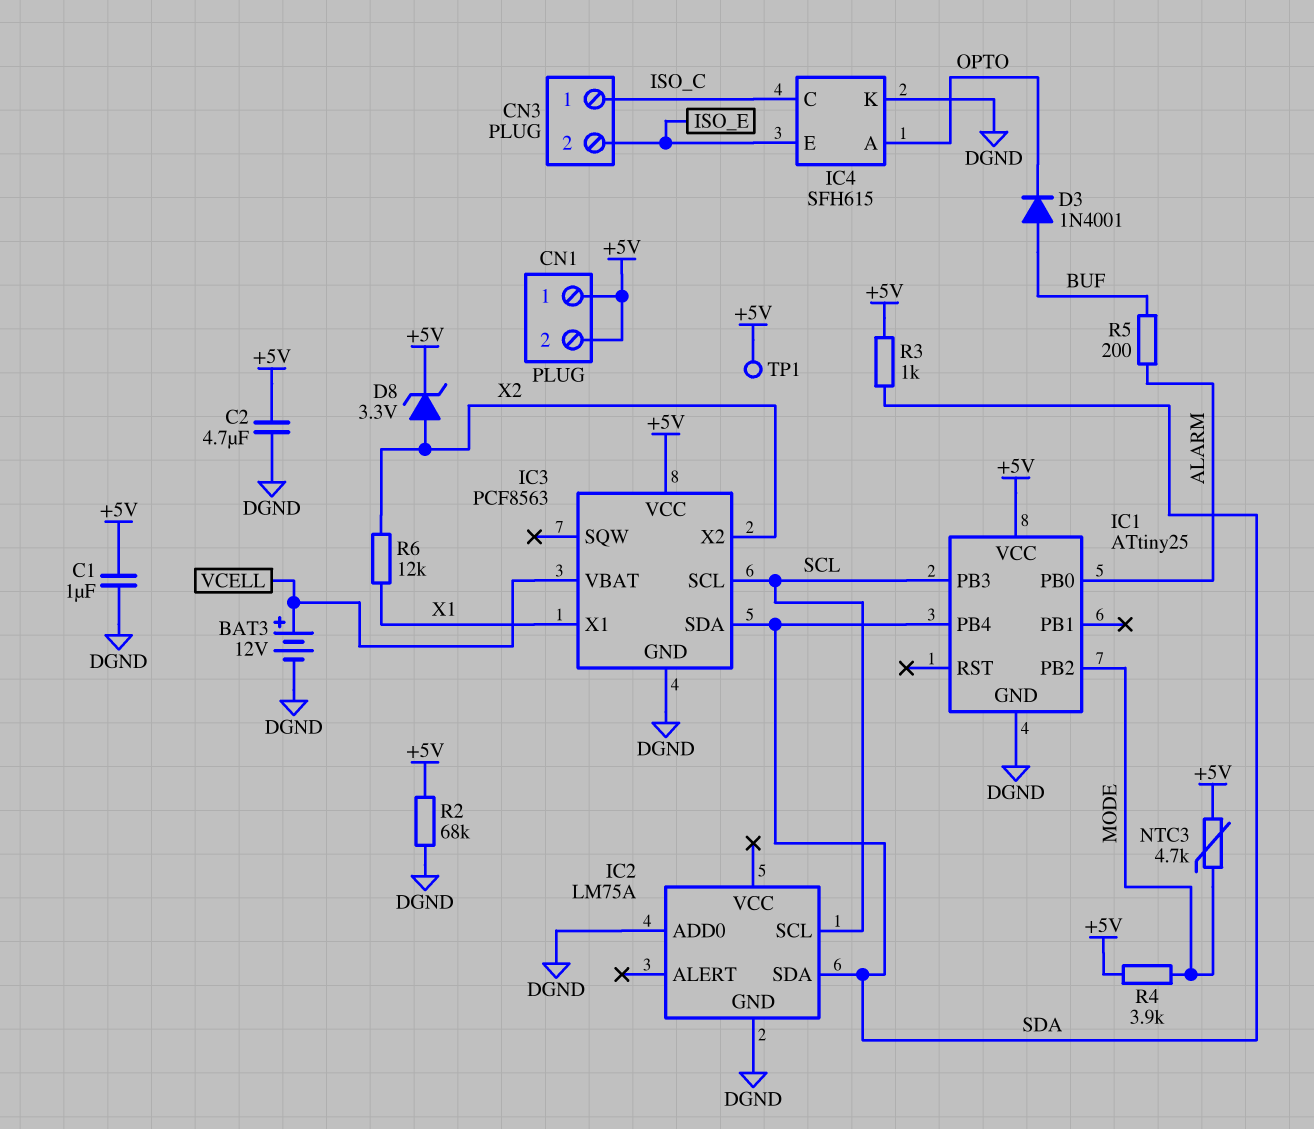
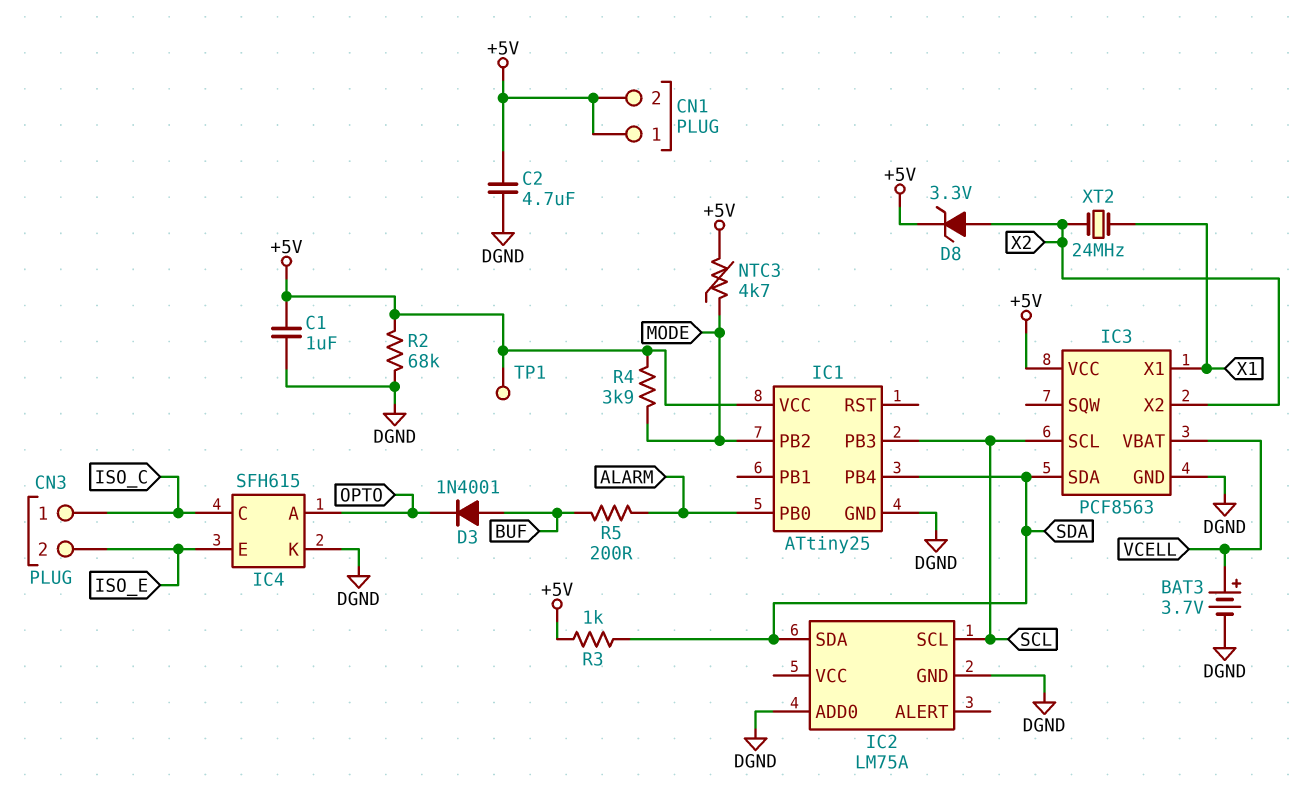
BAT3: 12V (plus VCELL, minus DGND) -> 3.7V (plus VCELL, minus DGND)
R6: 12k (X1, X2) -> none
XT2: none -> 24MHz (X1, X2)

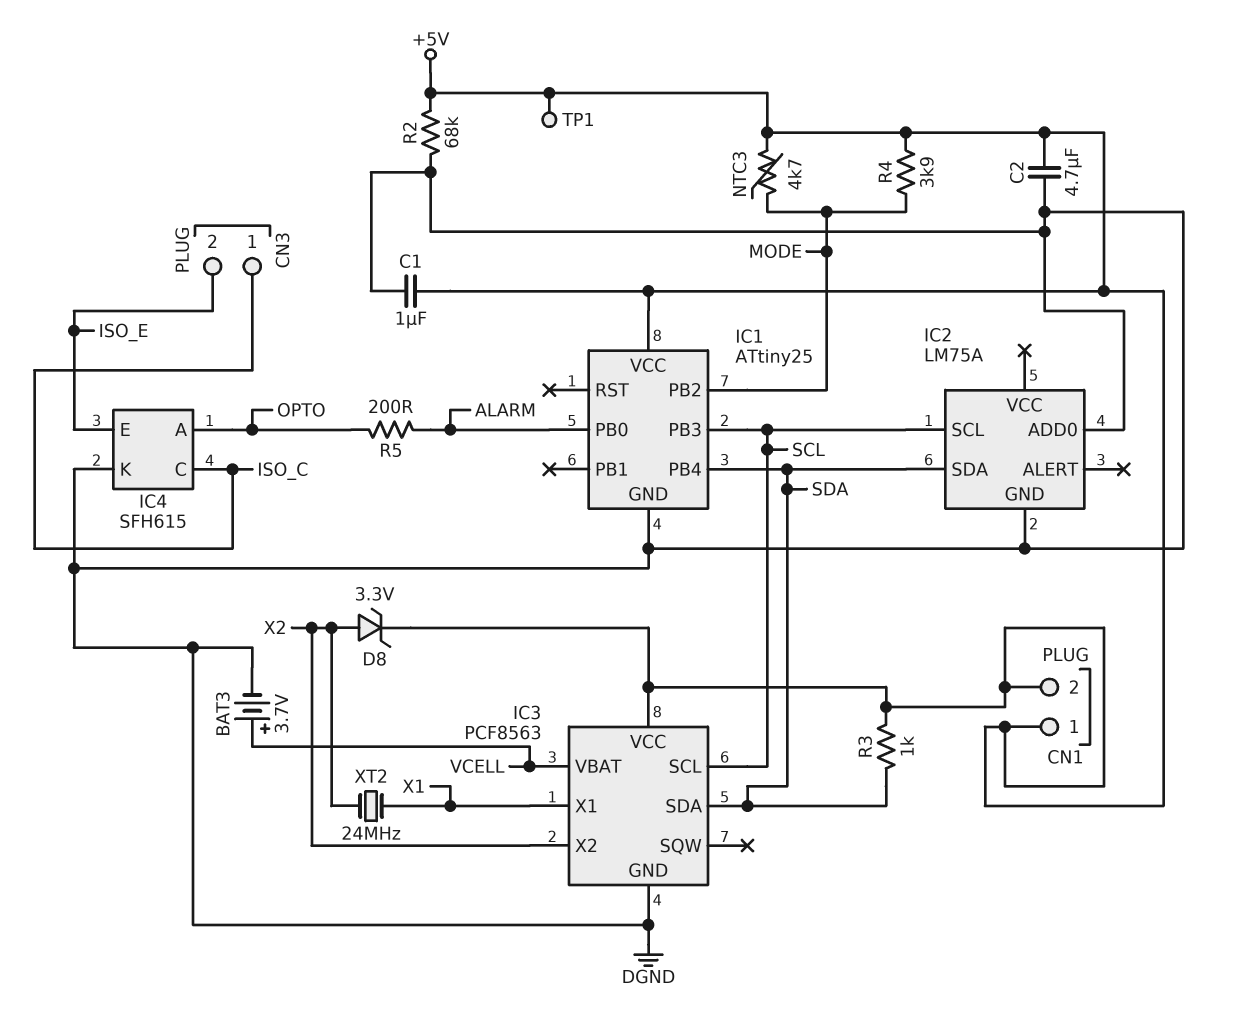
D3: diode 1N4001 (A BUF, K OPTO) -> none
R5: 200 (ALARM, BUF) -> 200 (ALARM, OPTO)

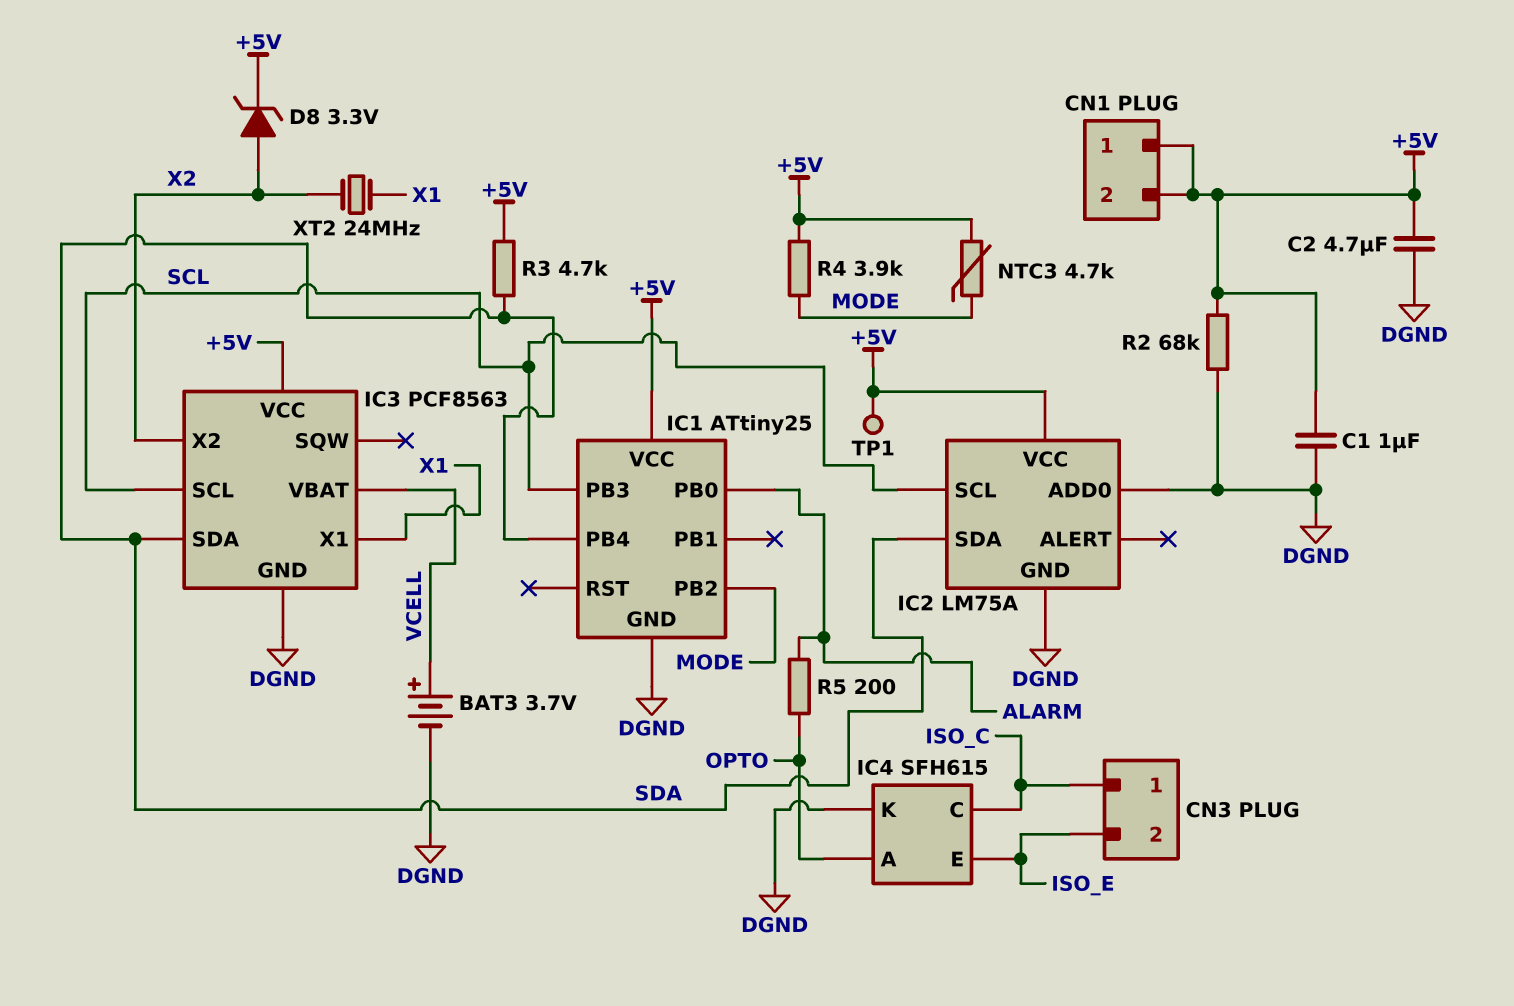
IC2 pin VCC: none -> +5V
R3: 1k (+5V, SDA) -> 4.7k (+5V, SDA)

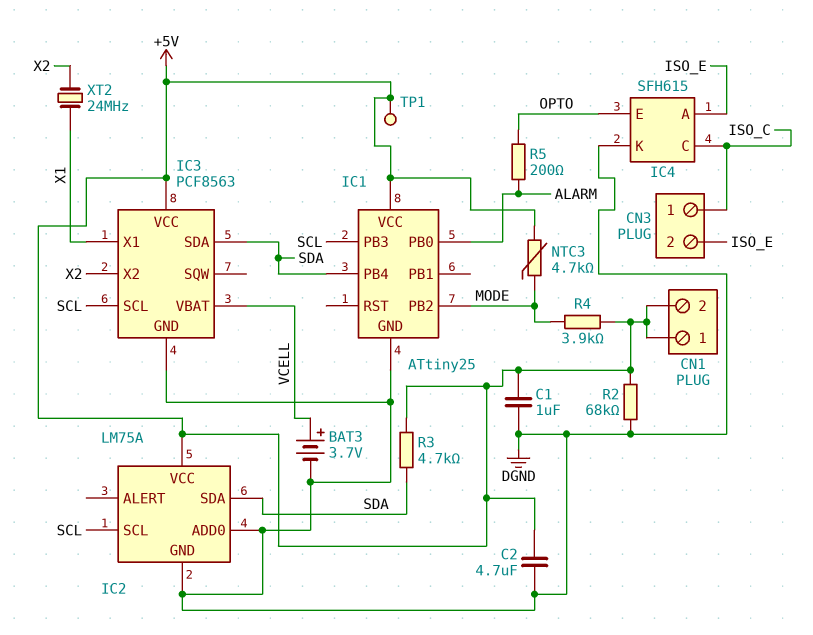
D8: zener 3.3V (A X2, K +5V) -> none
IC4 pin A: OPTO -> ISO_E
IC4 pin E: ISO_E -> OPTO

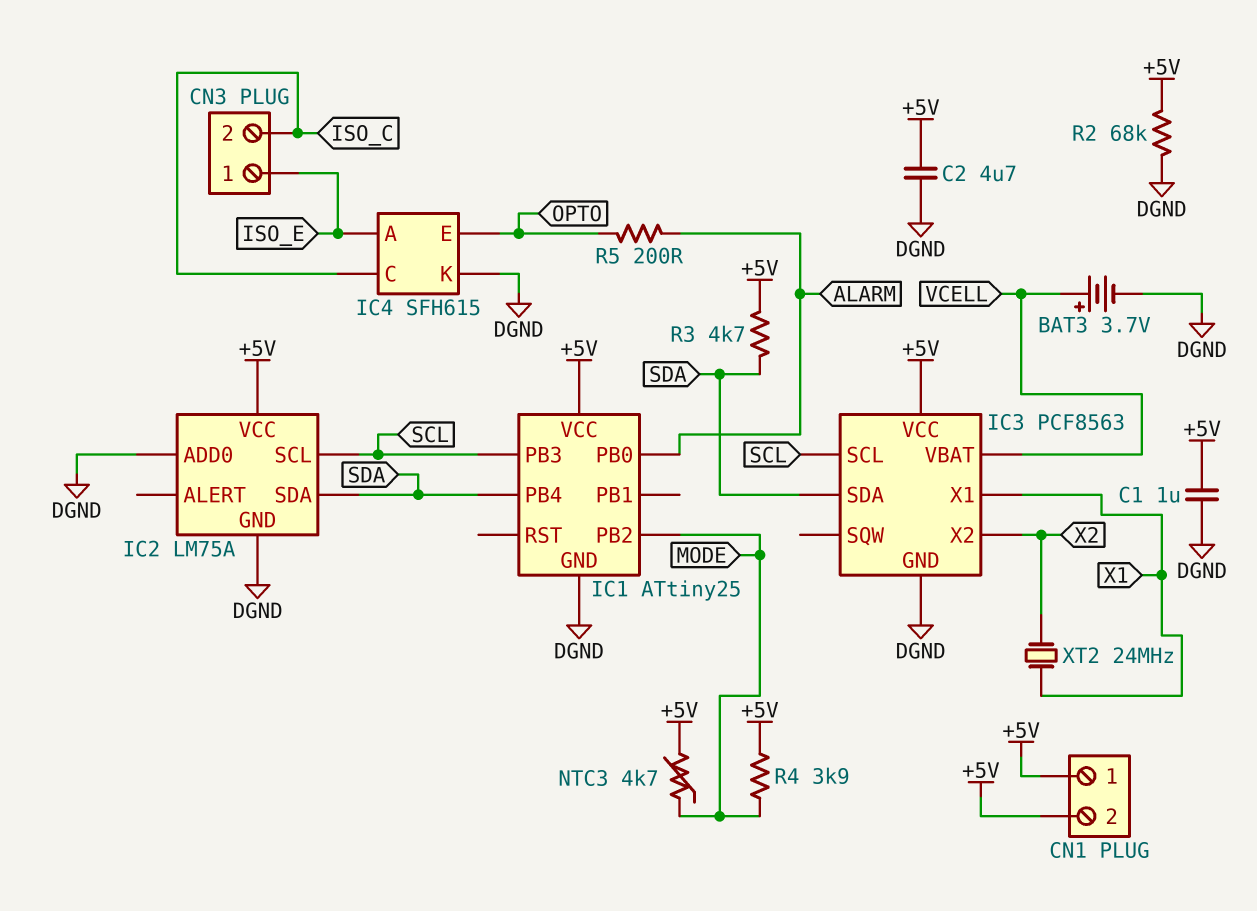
CN3 pin 1: ISO_C -> ISO_E
CN3 pin 2: ISO_E -> ISO_C
TP1: test point (+5V) -> none

